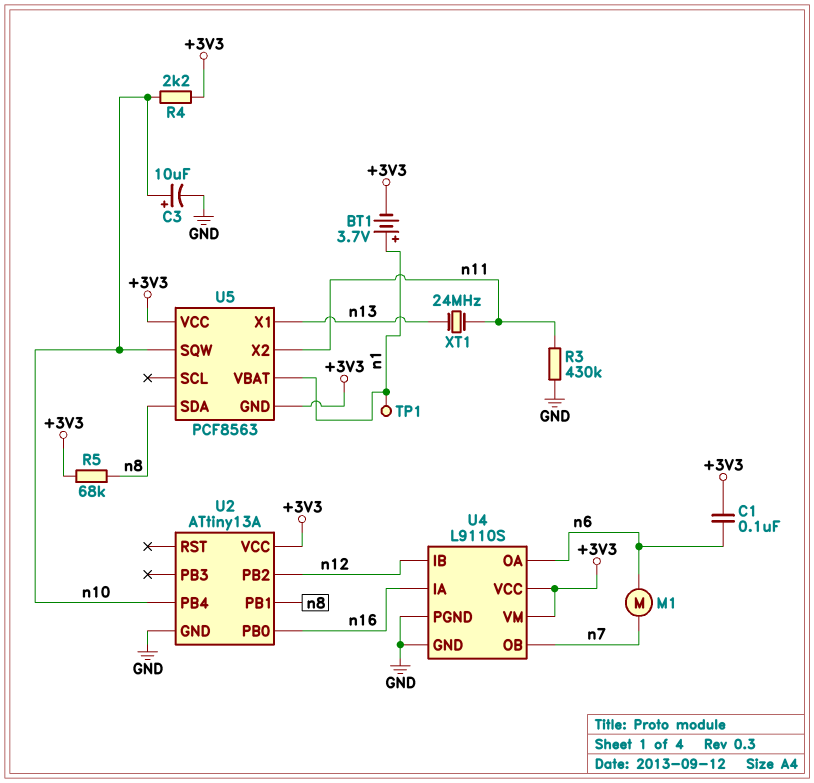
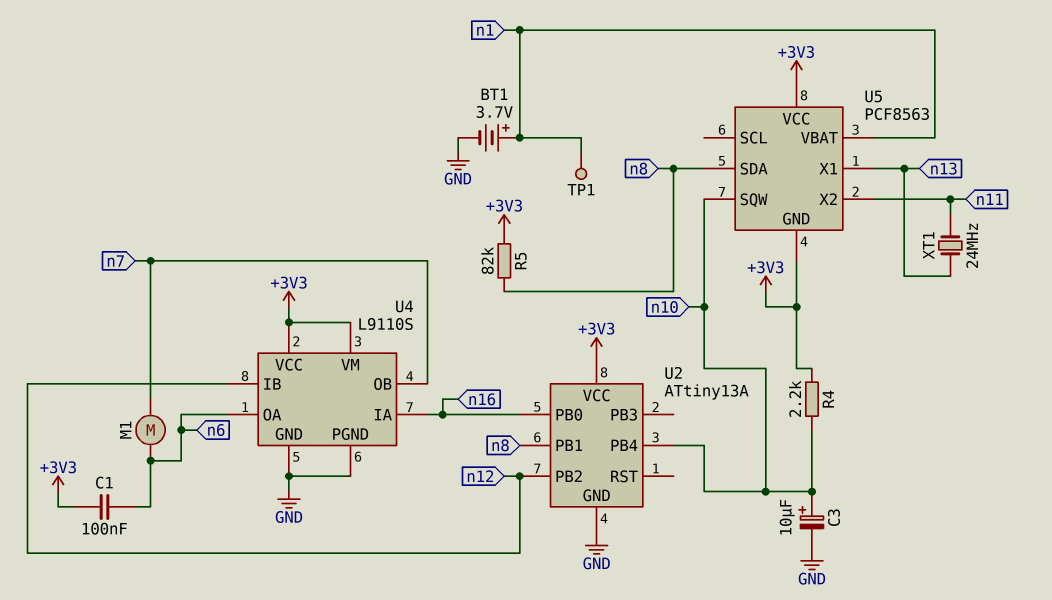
BT1: 3.7V (plus n1, minus +3V3) -> 3.7V (plus n1, minus GND)
R3: 430k (GND, n11) -> none
R5: 68k (+3V3, n8) -> 82k (+3V3, n8)

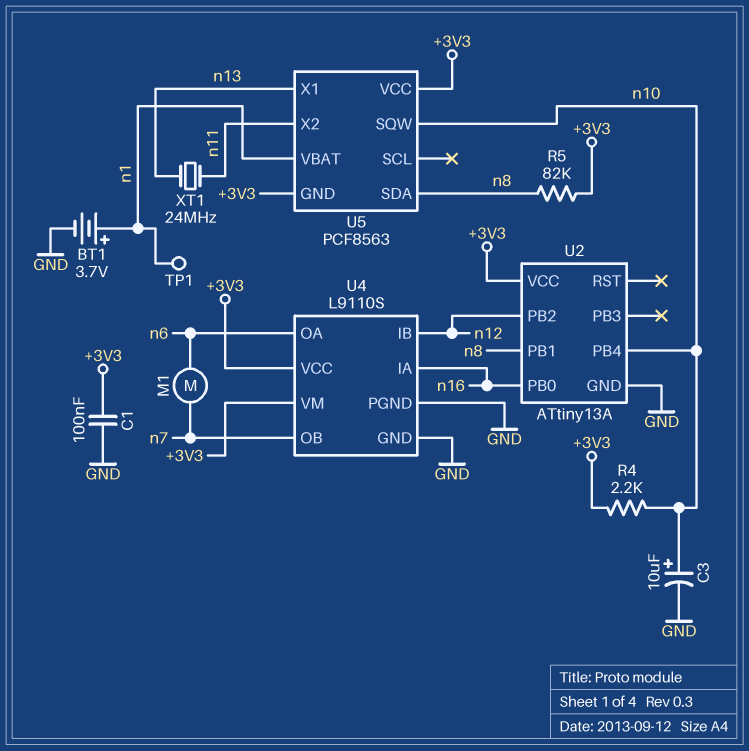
C1: 100nF (+3V3, n6) -> 100nF (+3V3, GND)

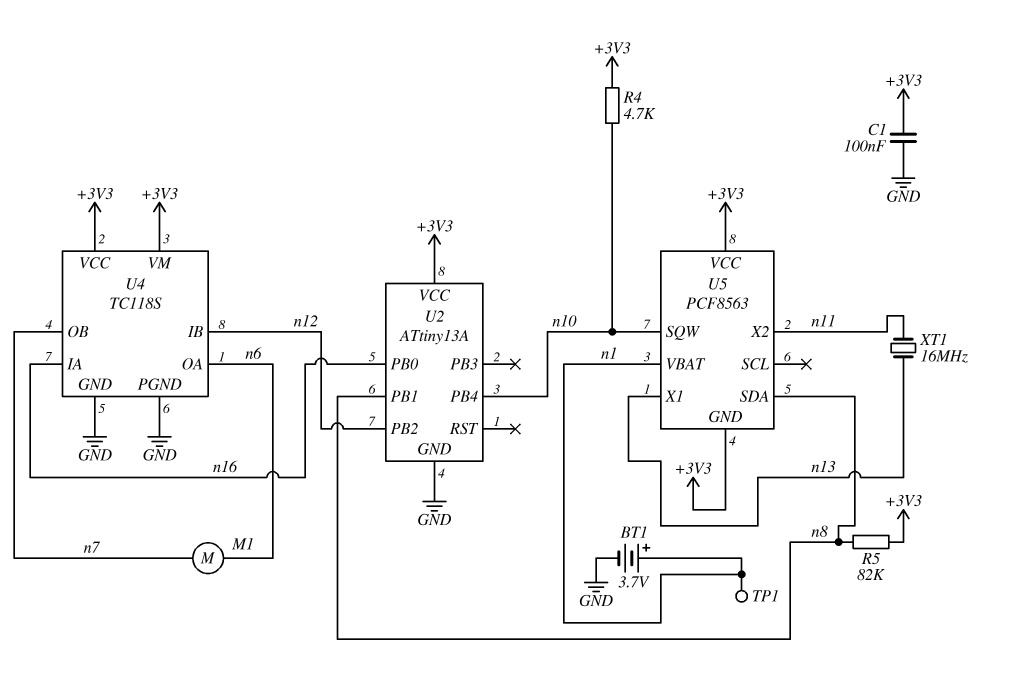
C3: 10uF (plus n10, minus GND) -> none
R4: 2.2k (+3V3, n10) -> 4.7k (+3V3, n10)
U4: L9110S -> TC118S
XT1: 24MHz (n11, n13) -> 16MHz (n11, n13)

